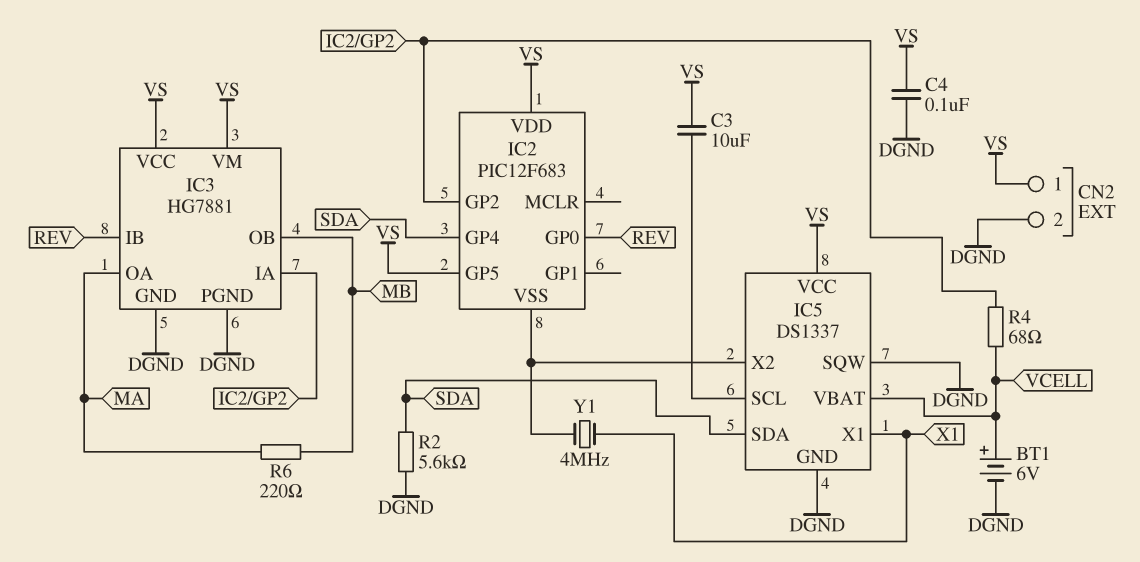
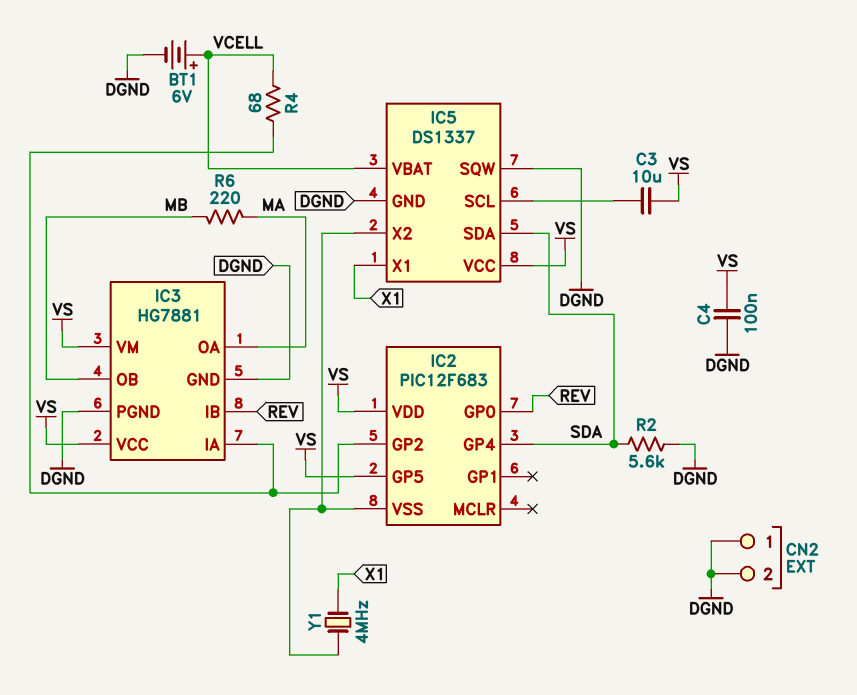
CN2 pin 1: VS -> DGND

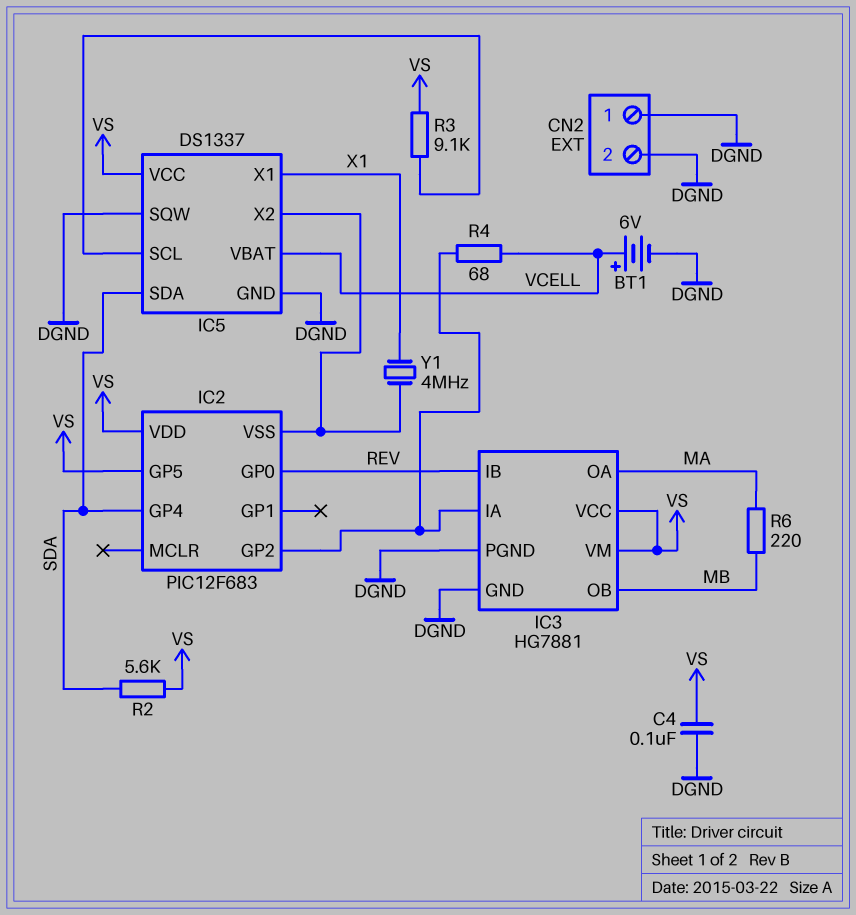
C3: 10uF (IC5/SCL, VS) -> none
R2: 5.6k (DGND, SDA) -> 5.6k (SDA, VS)
R3: none -> 9.1k (IC5/SCL, VS)

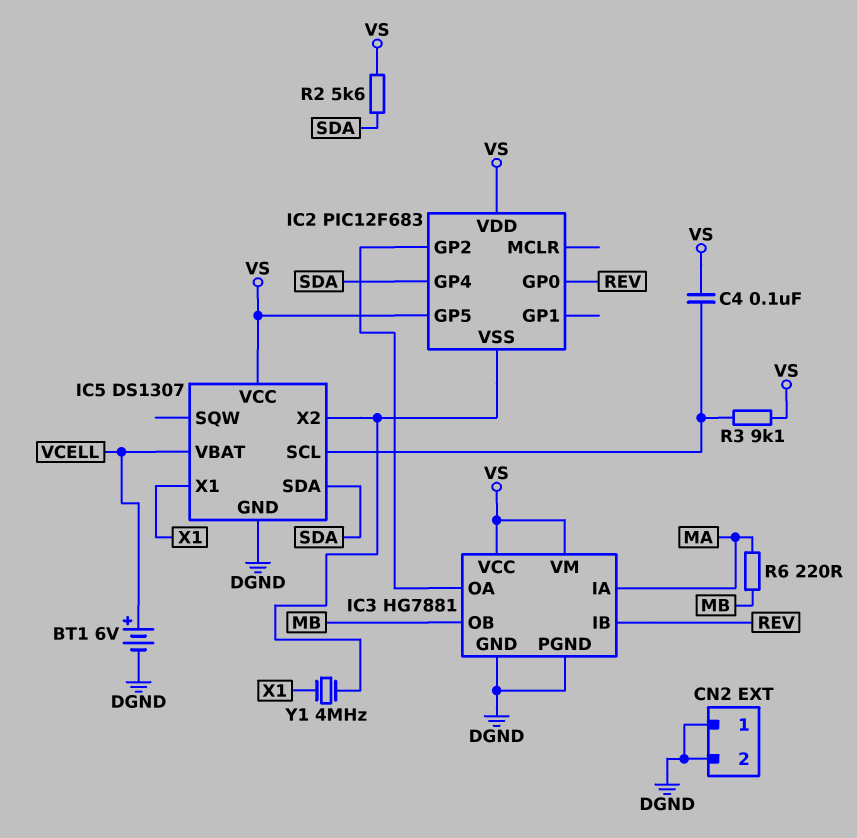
C4: 100nF (DGND, VS) -> 100nF (IC5/SCL, VS)
IC3 pin IA: IC2/GP2 -> MA
IC3 pin OA: MA -> IC2/GP2
IC5: DS1337 -> DS1307
IC5 pin SQW: DGND -> none
R4: 68 (IC2/GP2, VCELL) -> none

